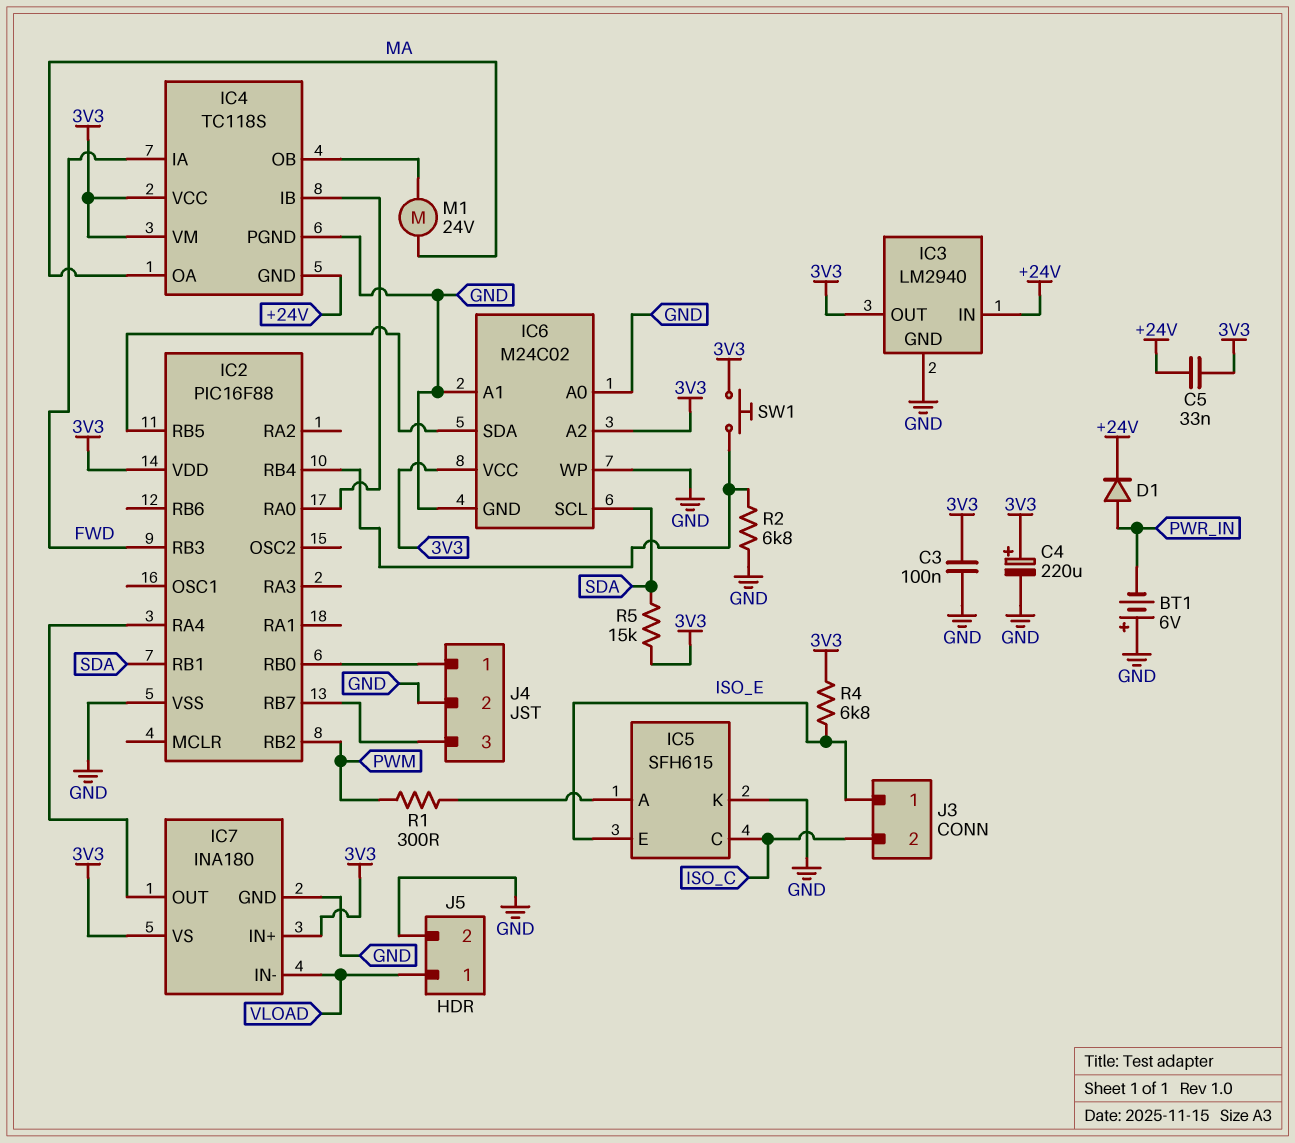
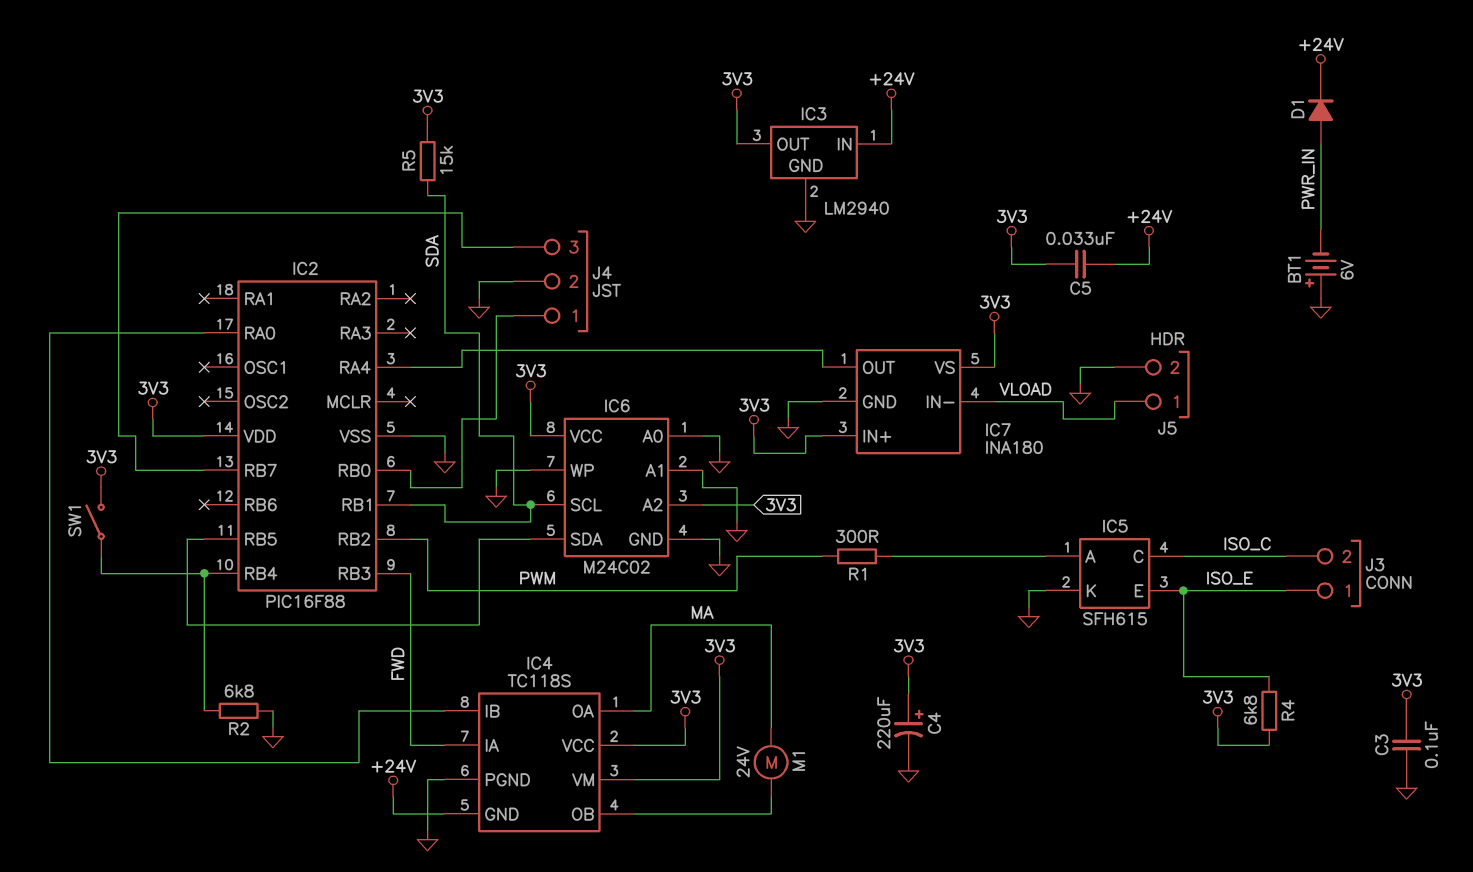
SW1: button (3V3, IC2/RB4) -> switch (3V3, IC2/RB4)

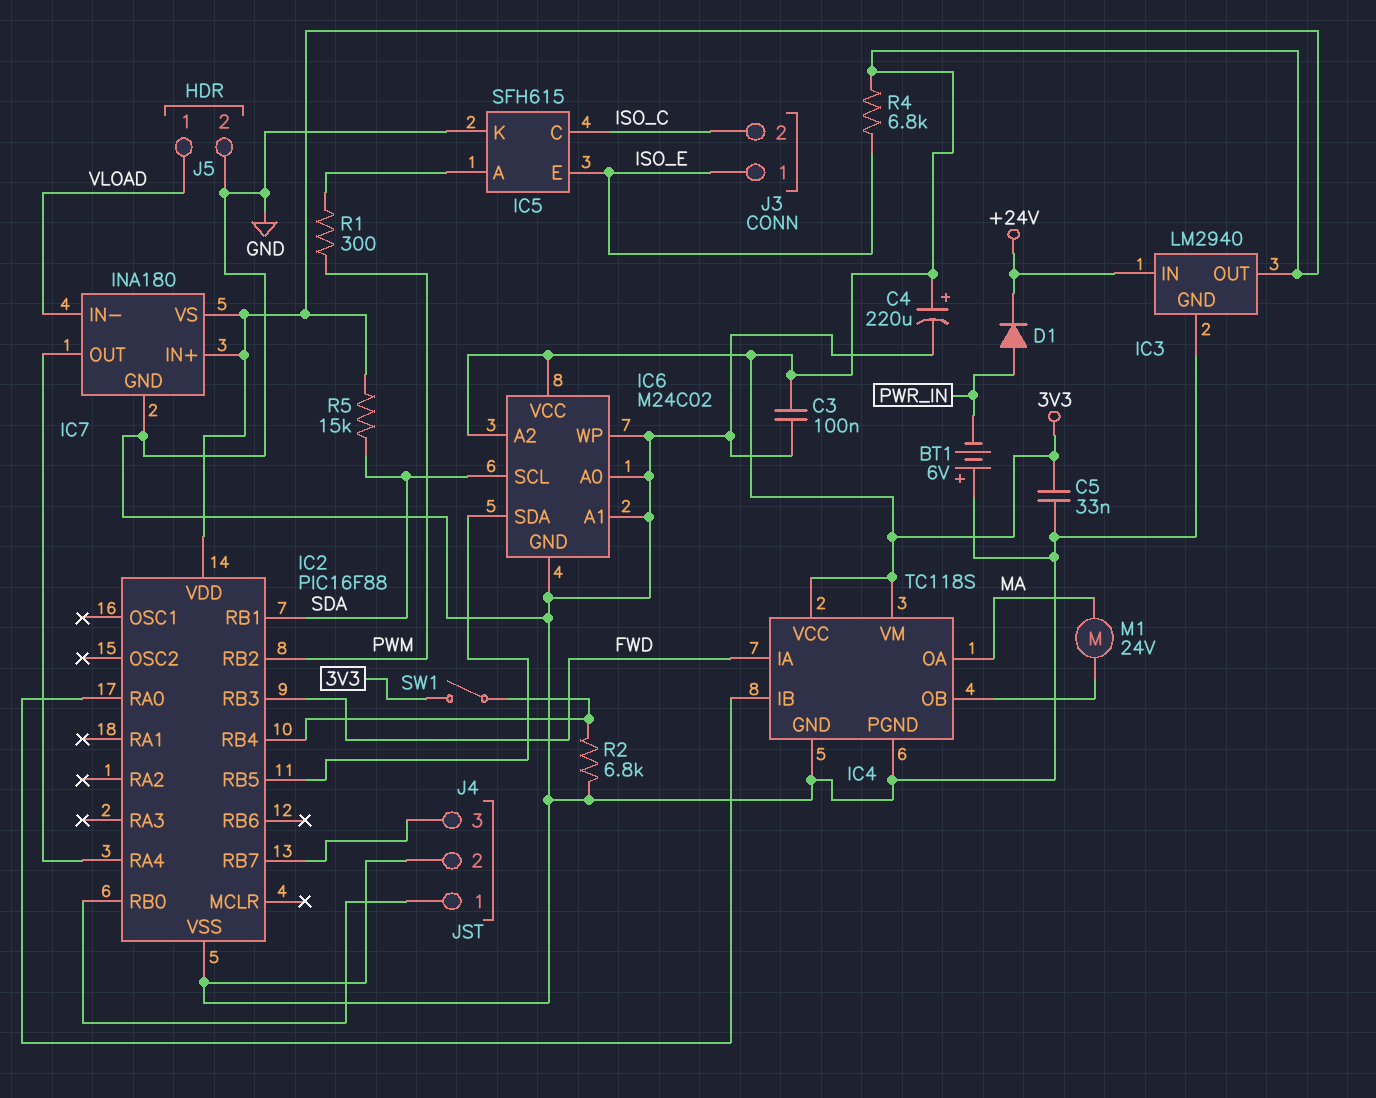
C5: 33nF (+24V, 3V3) -> 33nF (3V3, GND)
IC4 pin GND: +24V -> GND

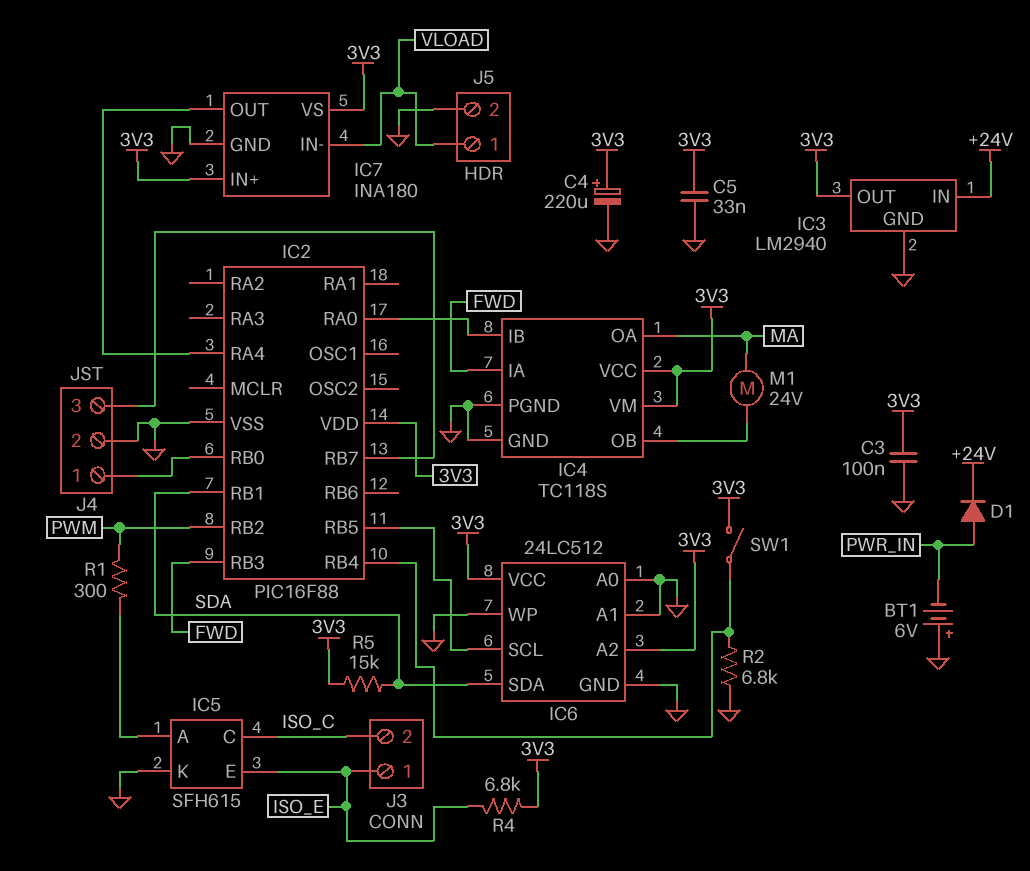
IC6: M24C02 -> 24LC512
IC6 pin SCL: SDA -> IC2/RB5
IC6 pin SDA: IC2/RB5 -> SDA

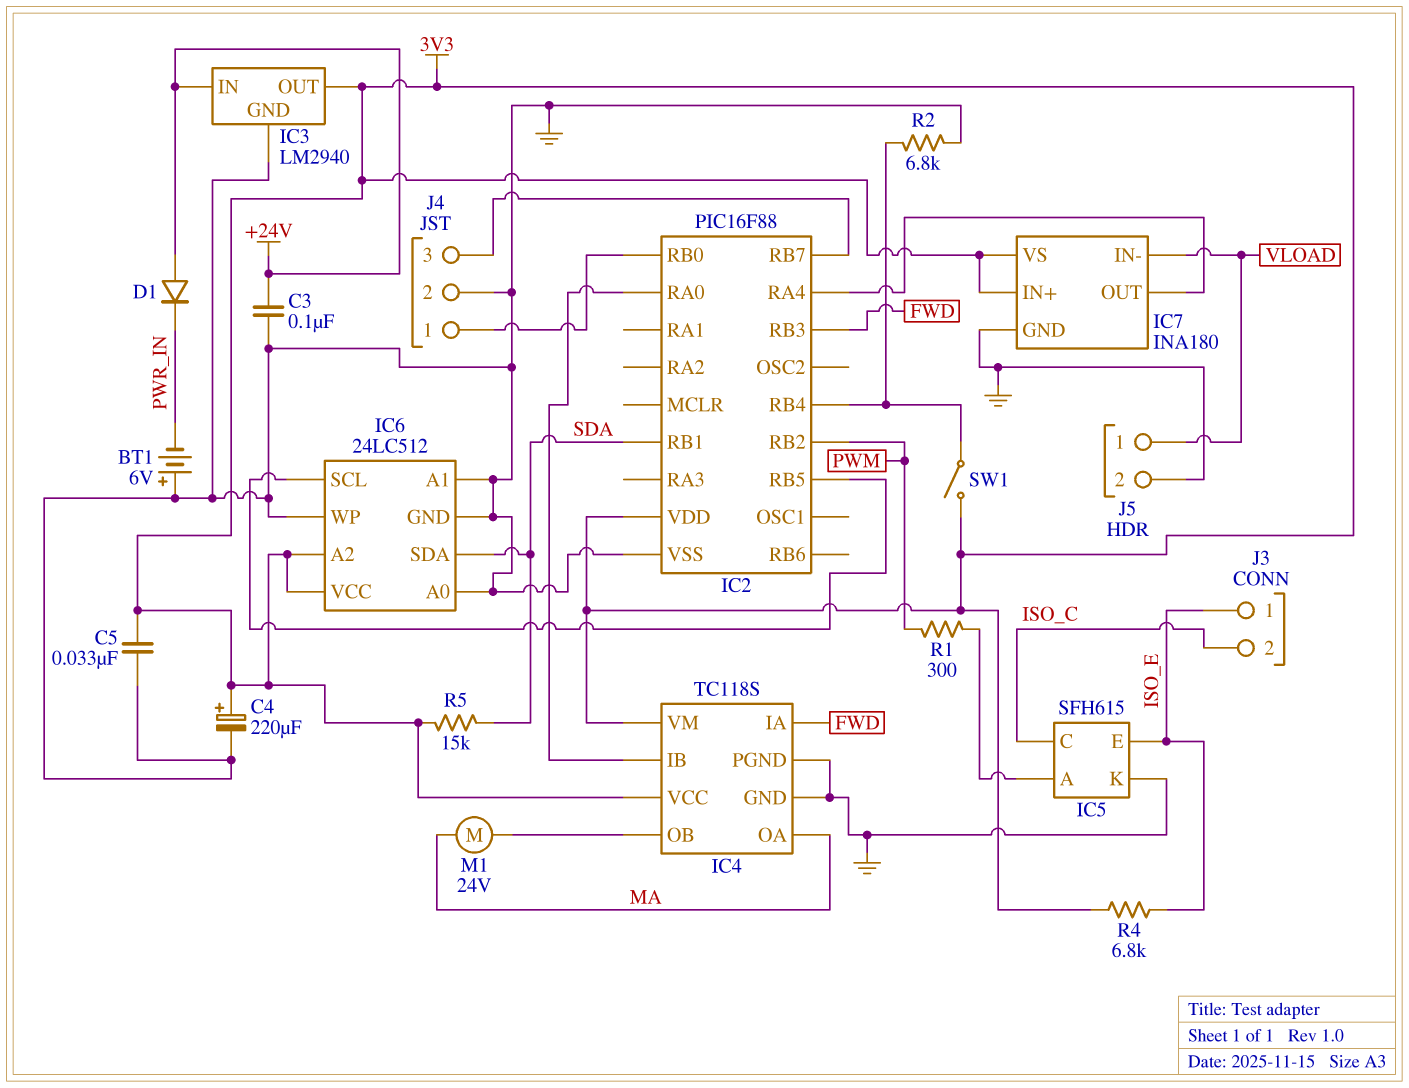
C3: 100nF (3V3, GND) -> 100nF (+24V, GND)
D1: diode (A PWR_IN, K +24V) -> diode (A +24V, K PWR_IN)

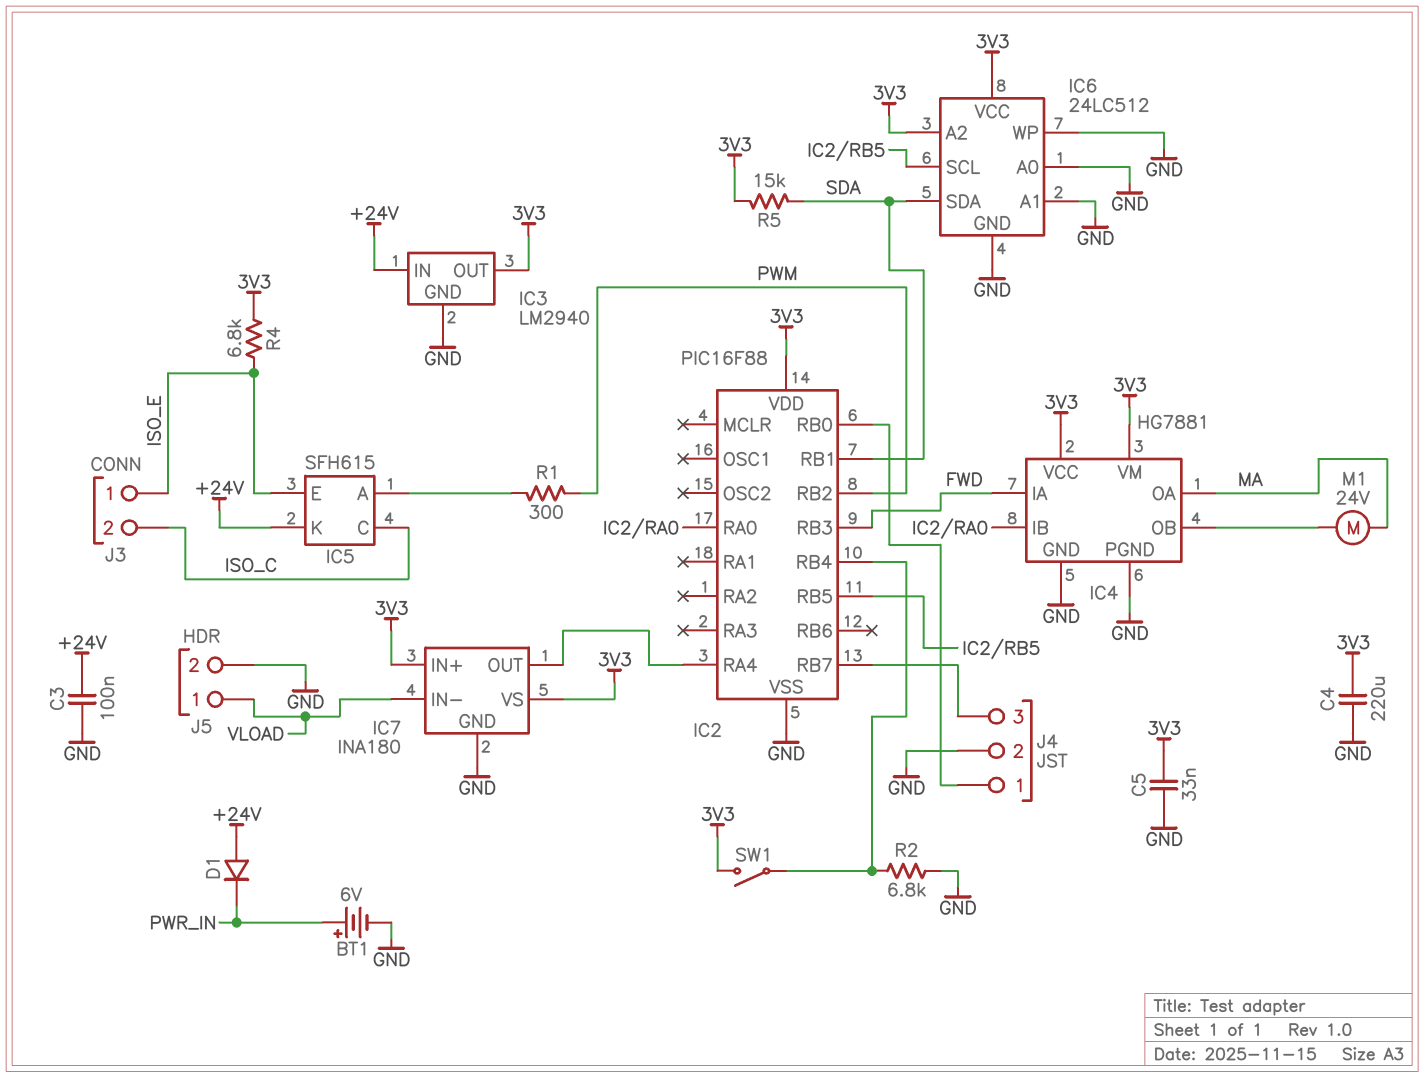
BT1: 6V (plus GND, minus PWR_IN) -> 6V (plus PWR_IN, minus GND)
C4: 220uF (plus 3V3, minus GND) -> 220uF (3V3, GND)
IC4: TC118S -> HG7881
IC5 pin K: GND -> +24V

